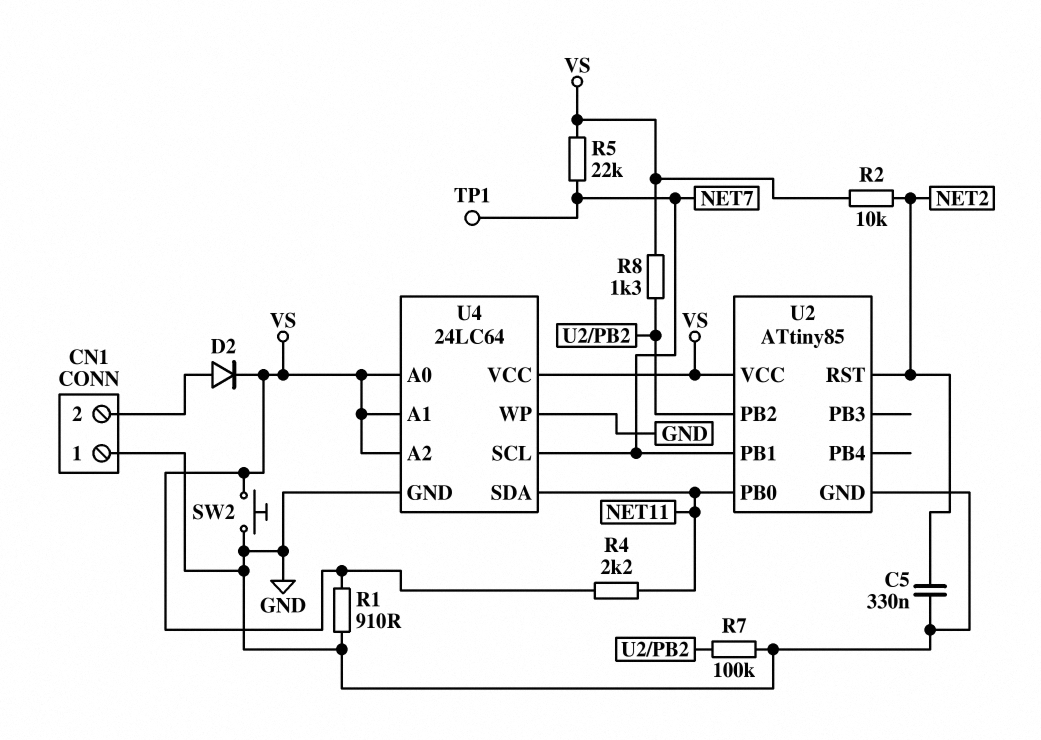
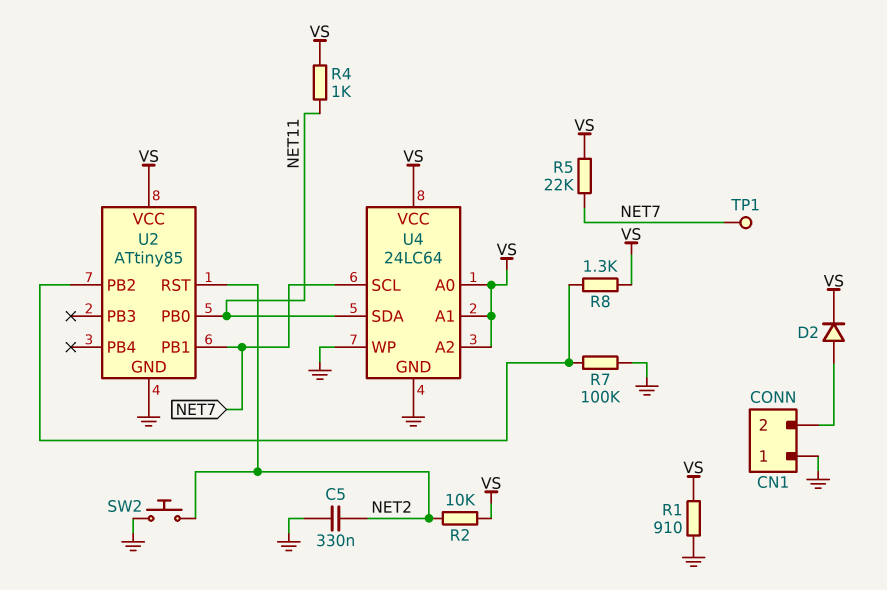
R4: 2.2k (NET11, VS) -> 1k (NET11, VS)
SW2: button (GND, VS) -> button (GND, NET2)

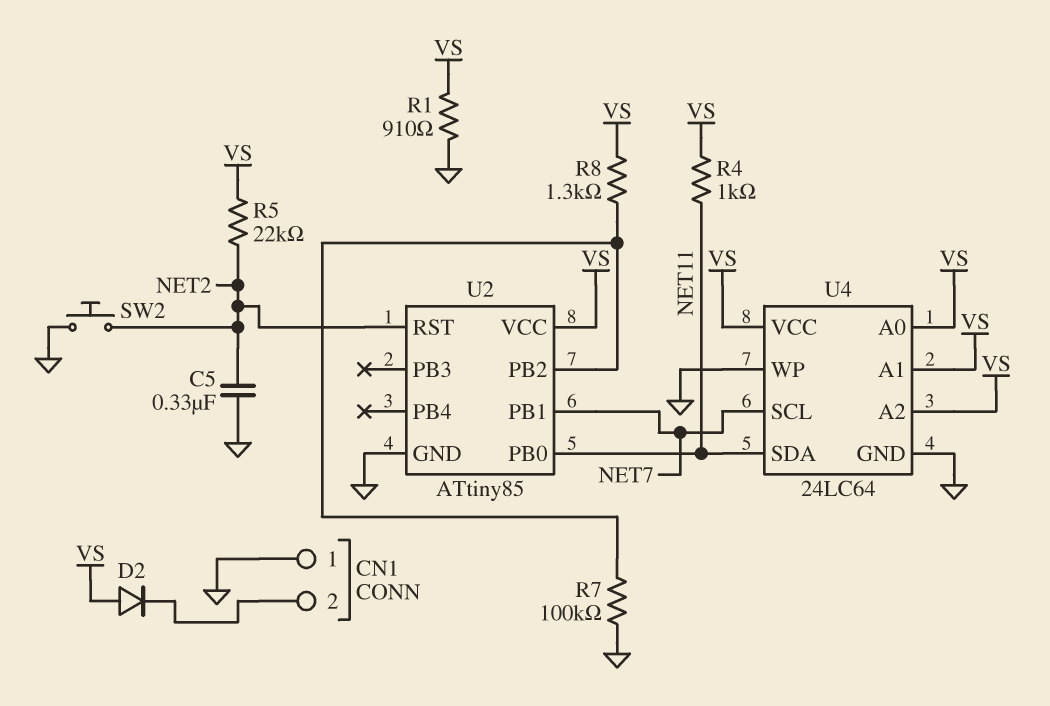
D2: diode (A CN1/2, K VS) -> diode (A VS, K CN1/2)
R2: 10k (NET2, VS) -> none
R5: 22k (NET7, VS) -> 22k (NET2, VS)
TP1: test point (NET7) -> none

